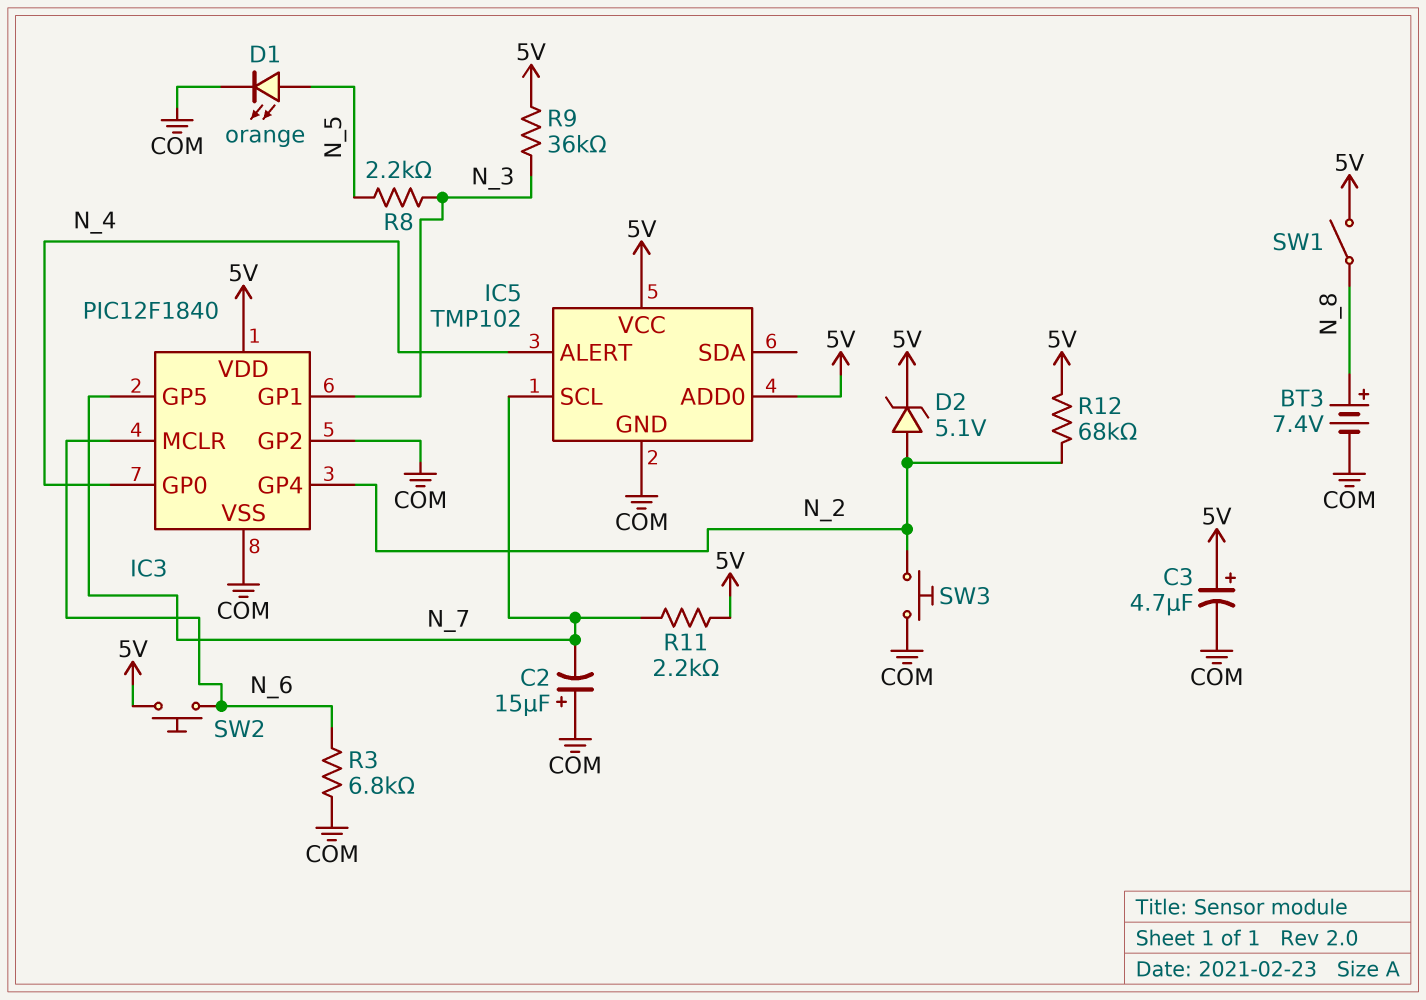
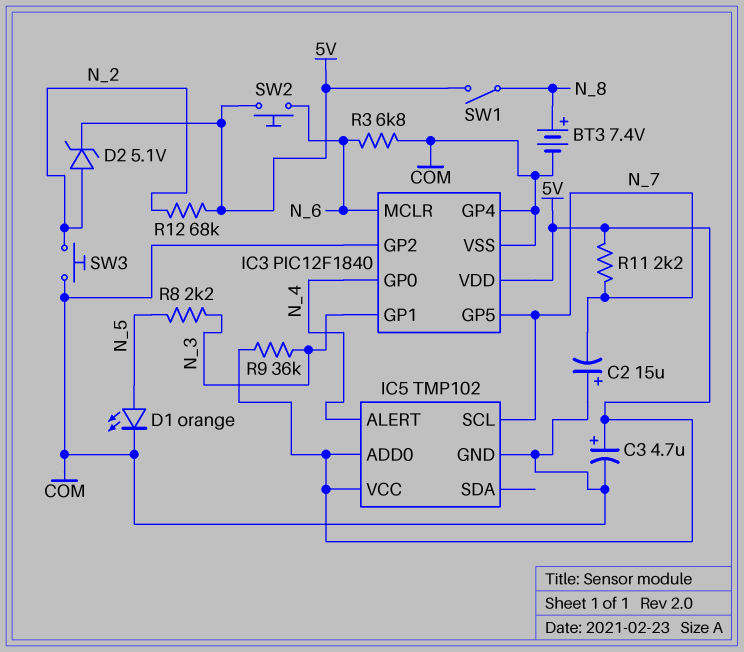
IC3 pin GP4: N_2 -> COM

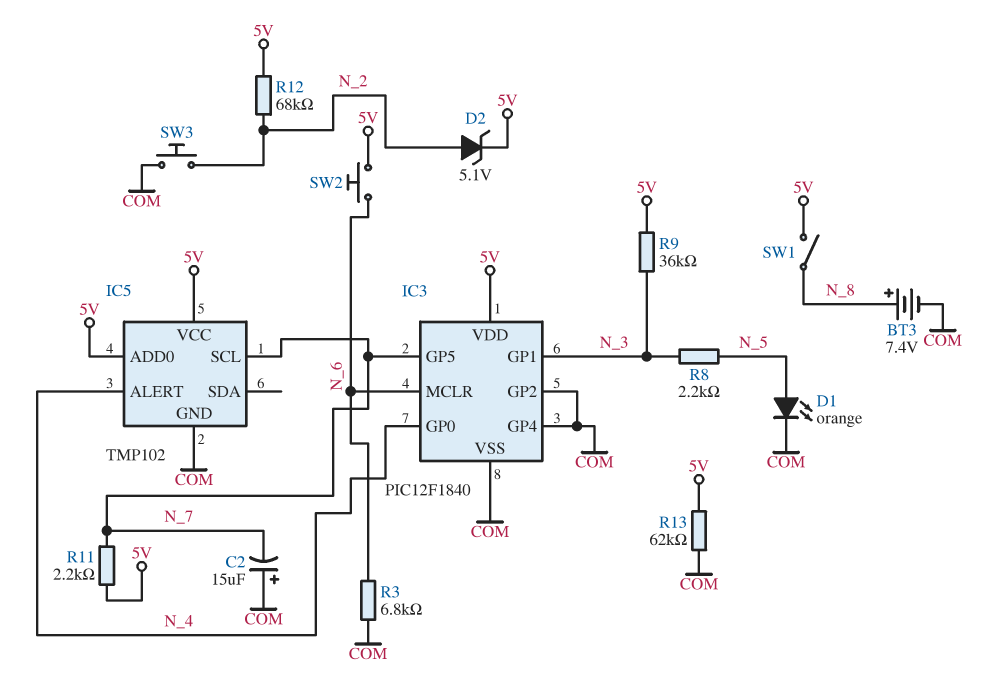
C3: 4.7uF (plus 5V, minus COM) -> none
R13: none -> 62k (5V, COM)

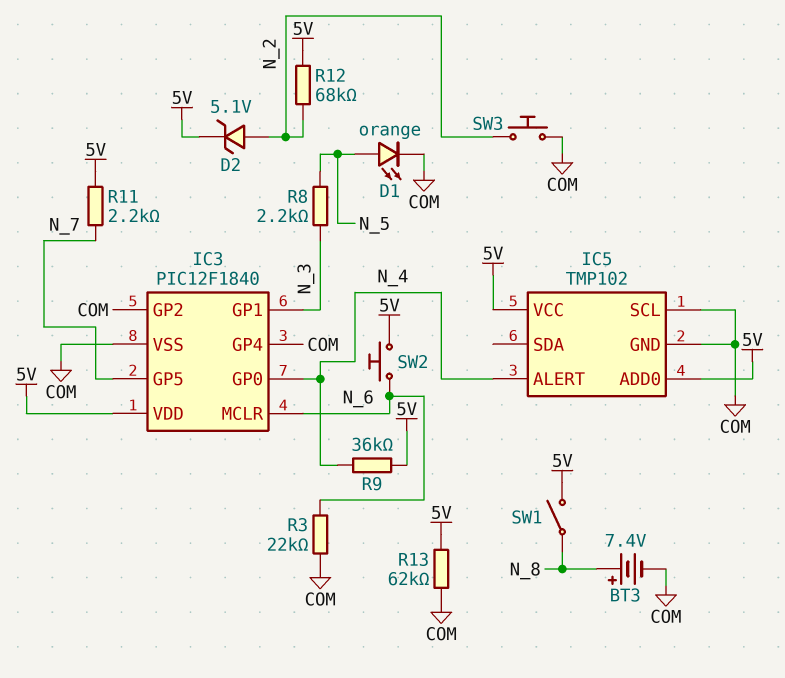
C2: 15uF (plus COM, minus N_7) -> none
IC5 pin SCL: N_7 -> COM
R3: 6.8k (COM, N_6) -> 22k (COM, N_6)
R9: 36k (5V, N_3) -> 36k (5V, N_4)

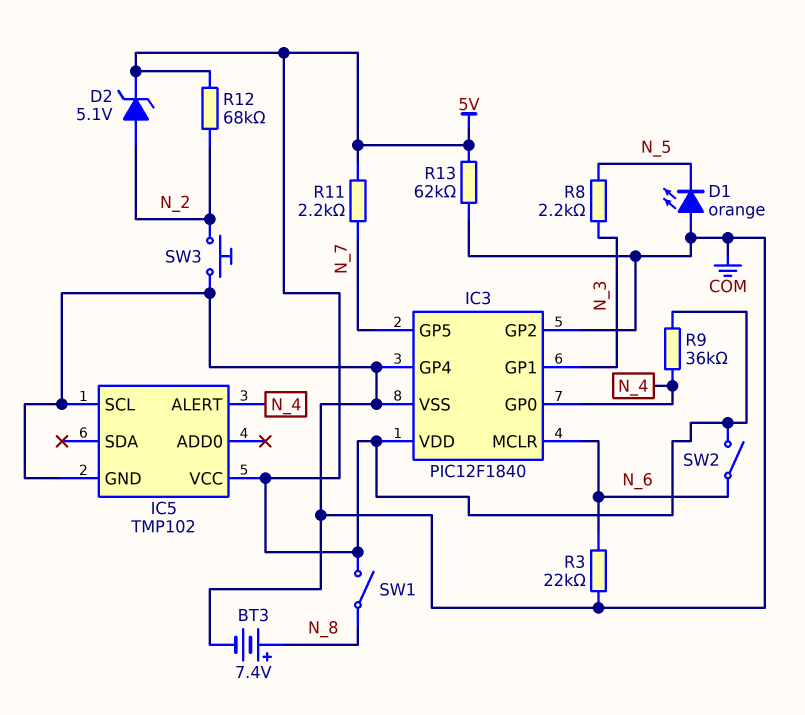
D1: LED orange (A N_5, K COM) -> LED orange (A COM, K N_5)
IC5 pin ADD0: 5V -> none
SW2: button (5V, N_6) -> switch (5V, N_6)

